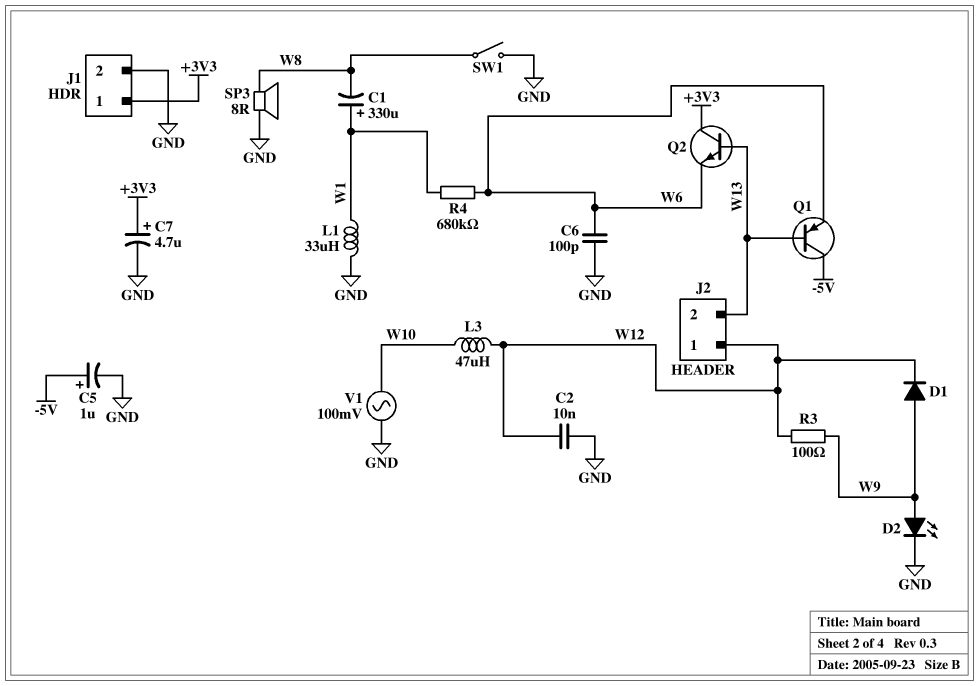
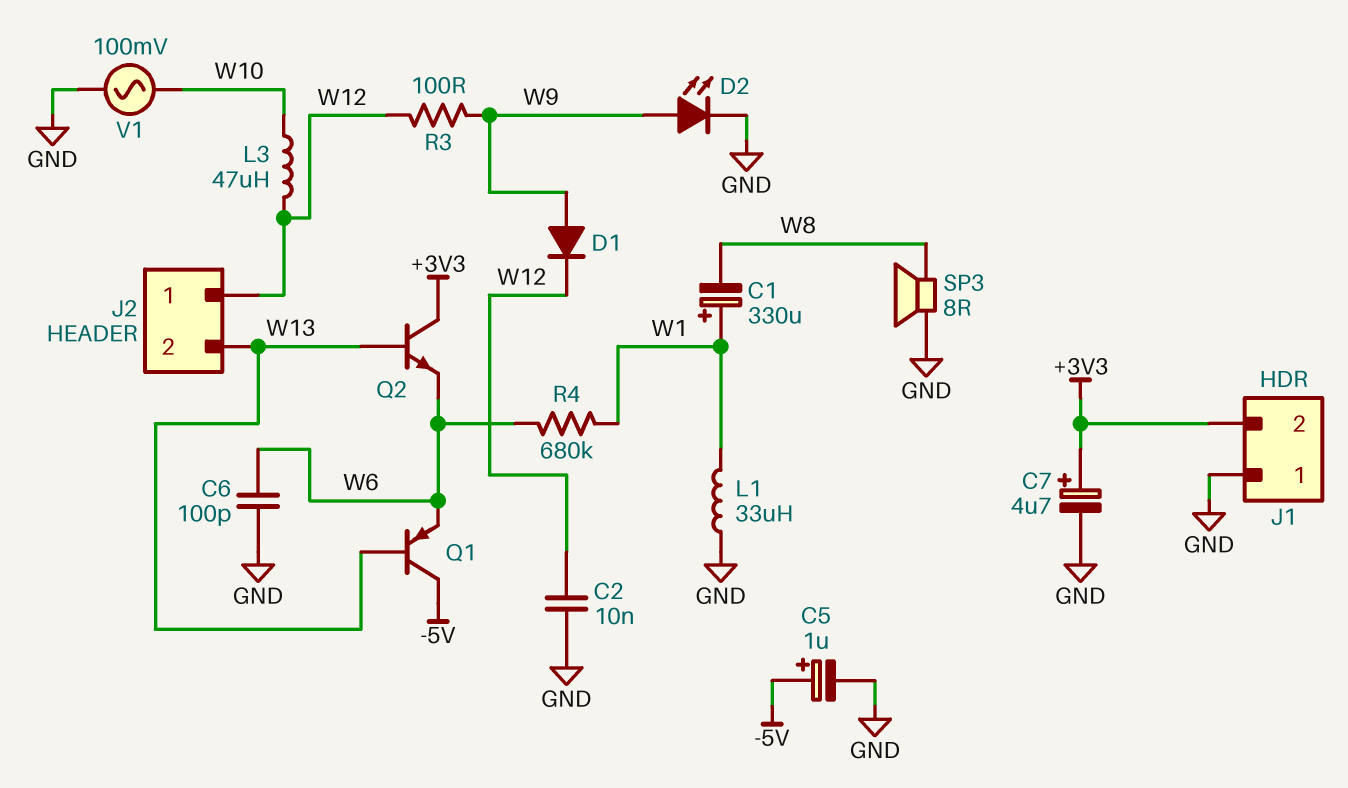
J1 pin 1: +3V3 -> GND
J1 pin 2: GND -> +3V3
SW1: switch (GND, W8) -> none

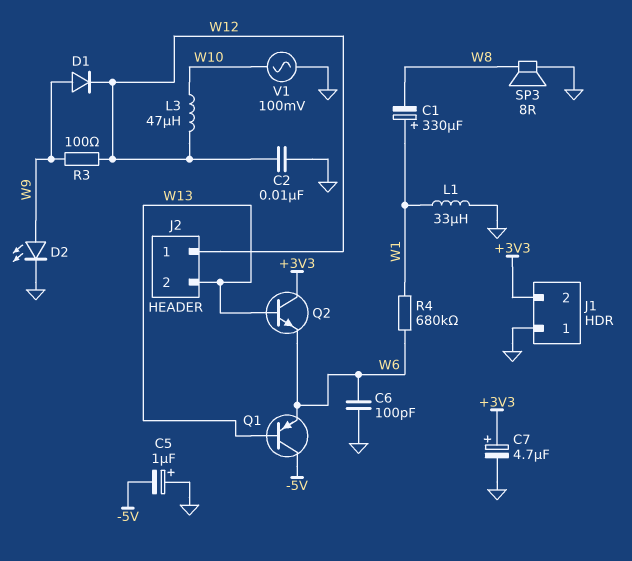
C5: 1uF (plus -5V, minus GND) -> 1uF (plus GND, minus -5V)

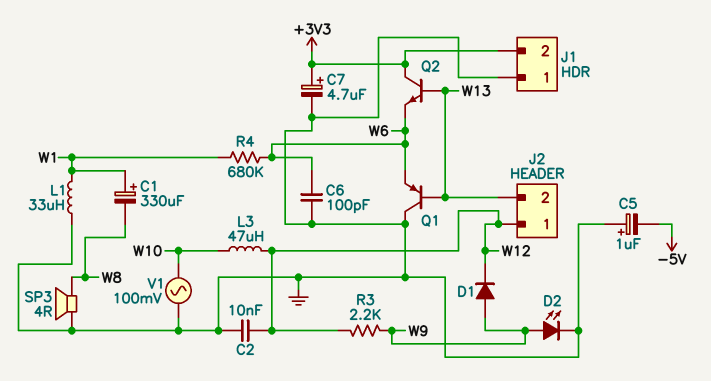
Q1: PNP (B W13, C -5V, E W6) -> PNP (B W13, C GND, E W6)
R3: 100 (W9, W12) -> 2.2k (W9, W12)
SP3: speaker 8R (GND, W8) -> speaker 4R (GND, W8)

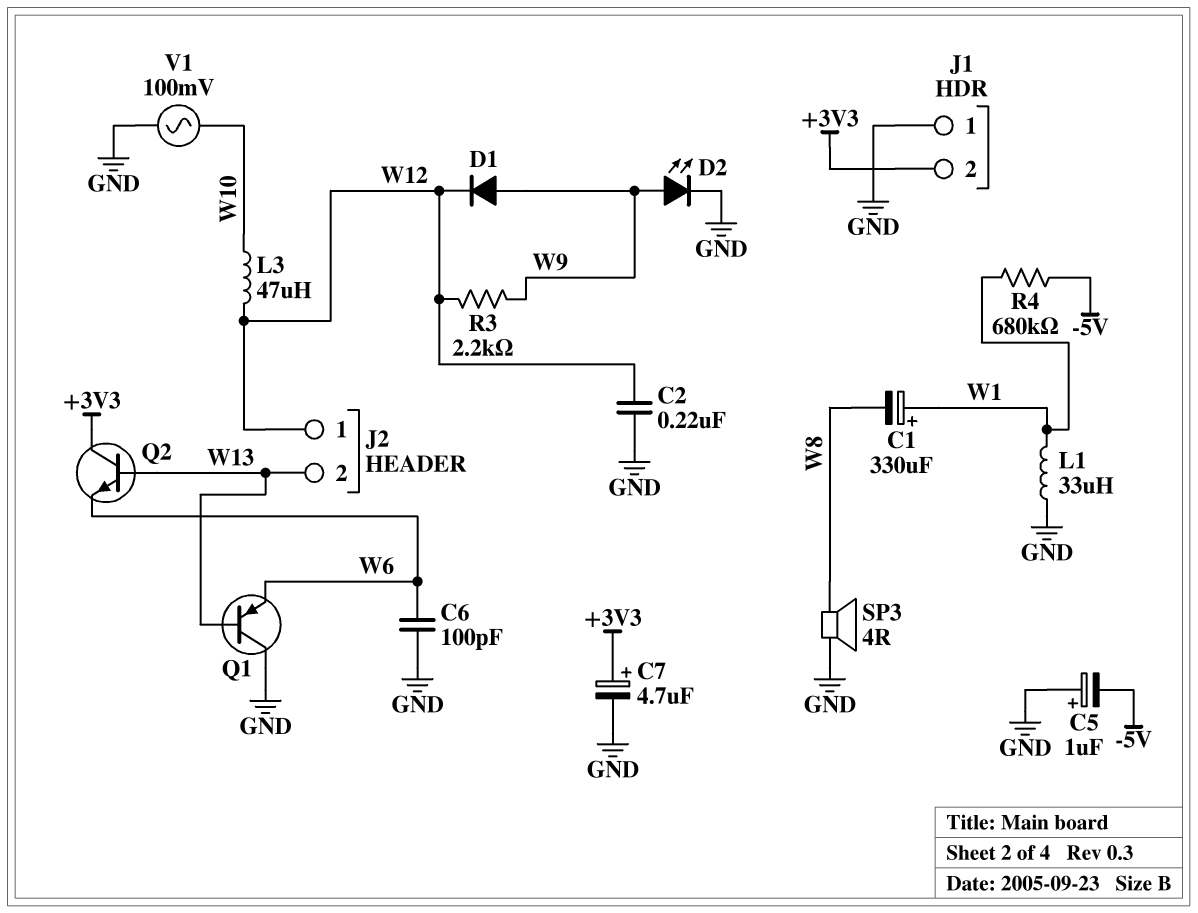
C2: 10nF (GND, W12) -> 220nF (GND, W12)
R4: 680k (W1, W6) -> 680k (-5V, W1)

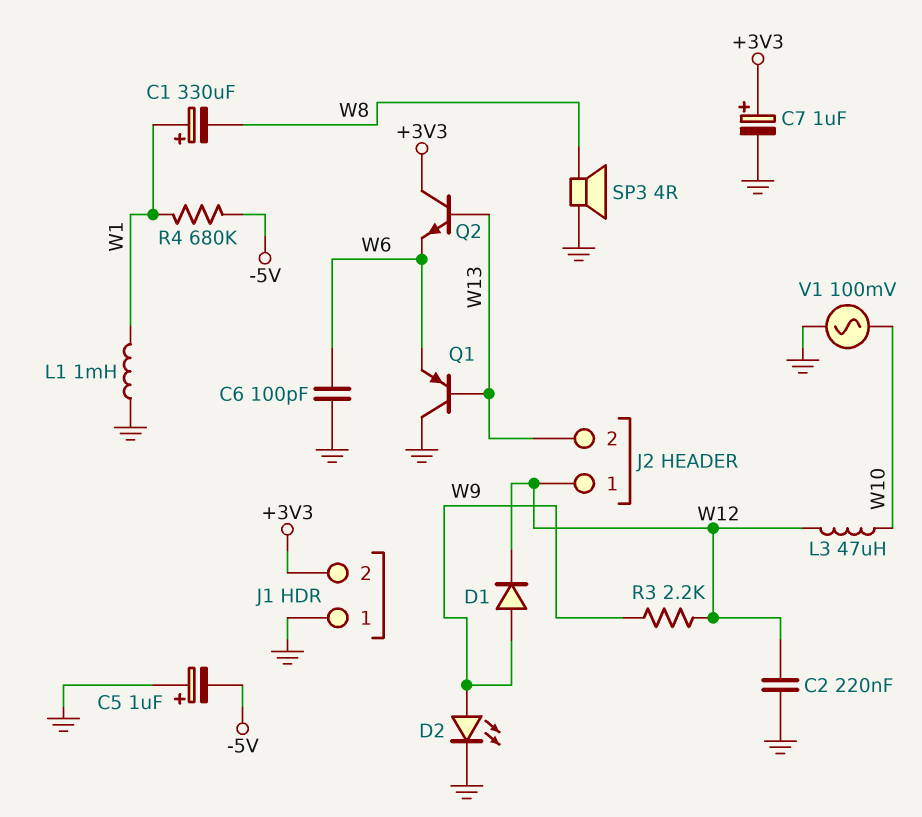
C7: 4.7uF (plus +3V3, minus GND) -> 1uF (plus +3V3, minus GND)
L1: 33uH (GND, W1) -> 1mH (GND, W1)

